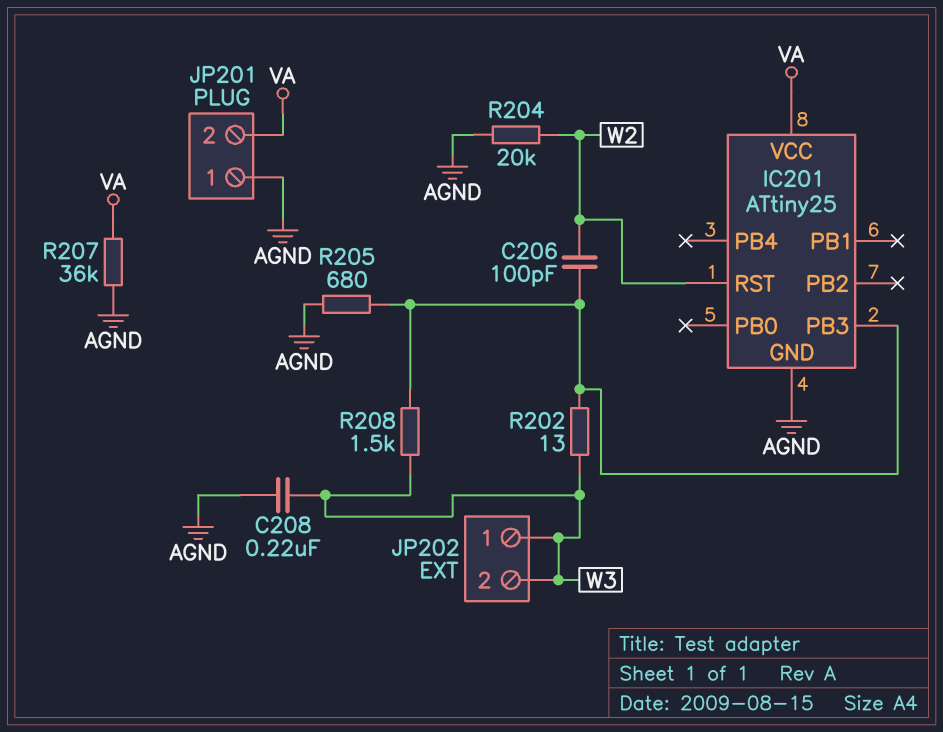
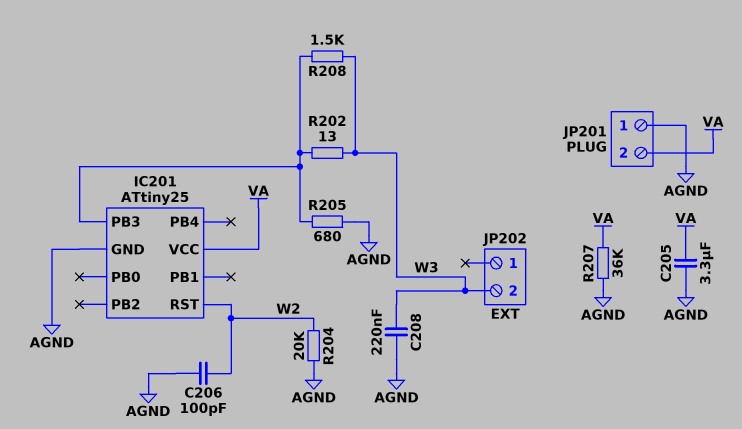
C205: none -> 3.3uF (AGND, VA)
C206: 100pF (IC201/PB3, W2) -> 100pF (AGND, W2)
JP202 pin 1: W3 -> none

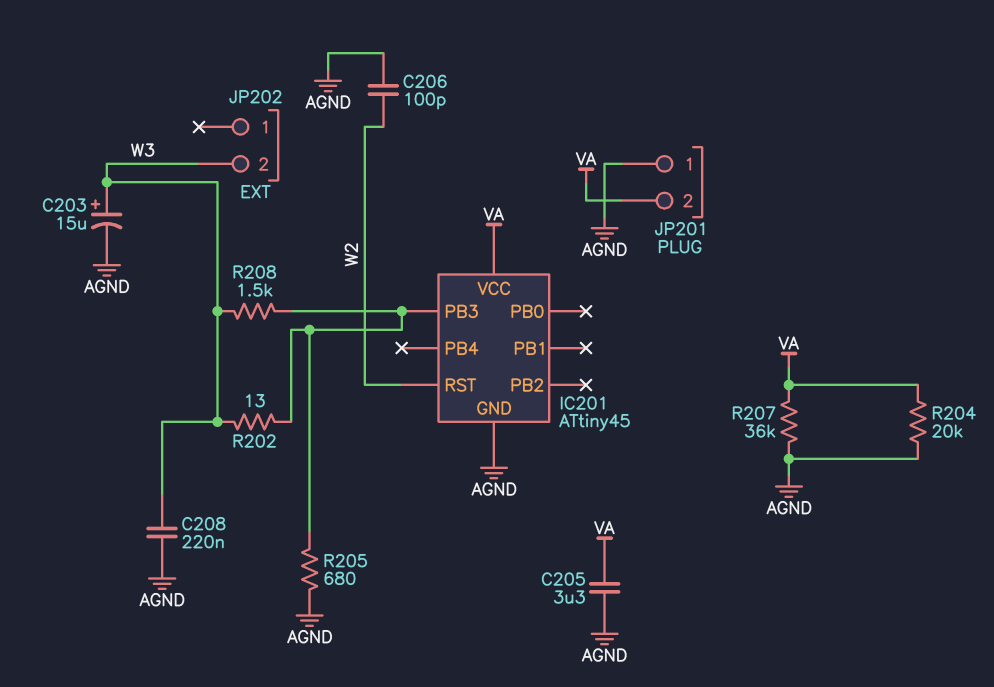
C203: none -> 15uF (plus W3, minus AGND)
IC201: ATtiny25 -> ATtiny45
R204: 20k (AGND, W2) -> 20k (AGND, VA)

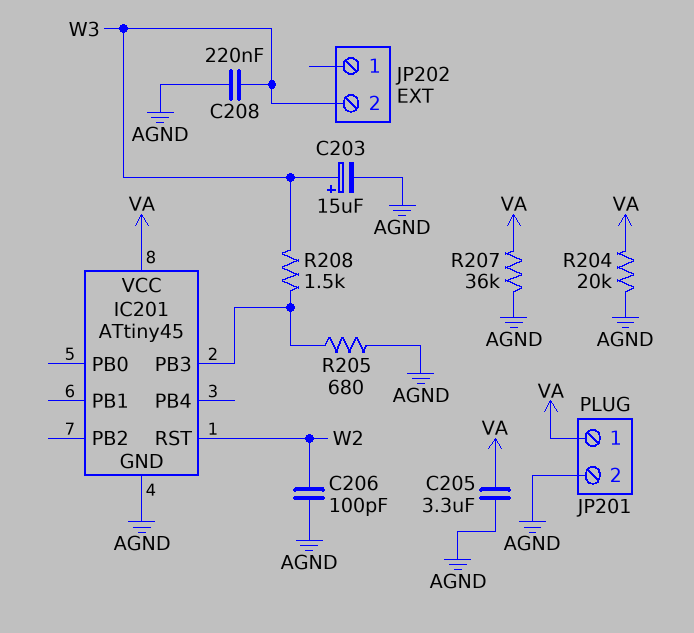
JP201 pin 1: AGND -> VA
JP201 pin 2: VA -> AGND
R202: 13 (IC201/PB3, W3) -> none

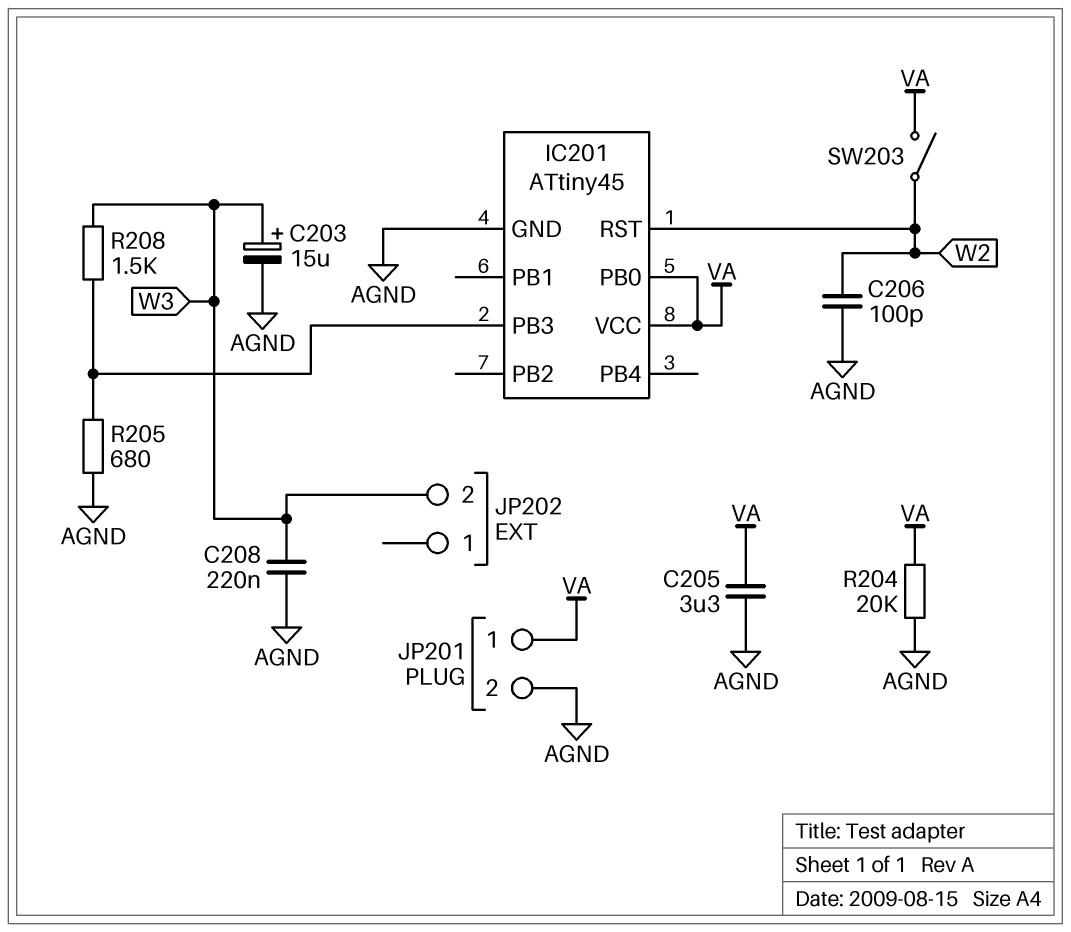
IC201 pin PB0: none -> VA
R207: 36k (AGND, VA) -> none
SW203: none -> switch (VA, W2)

